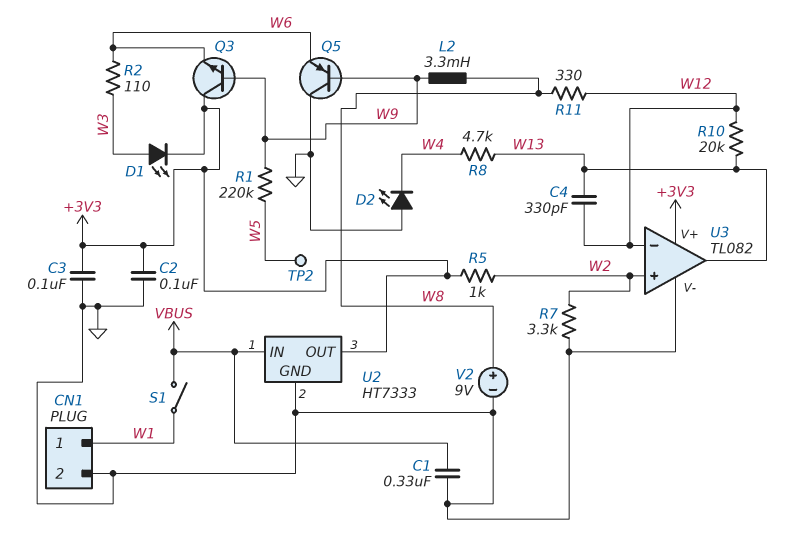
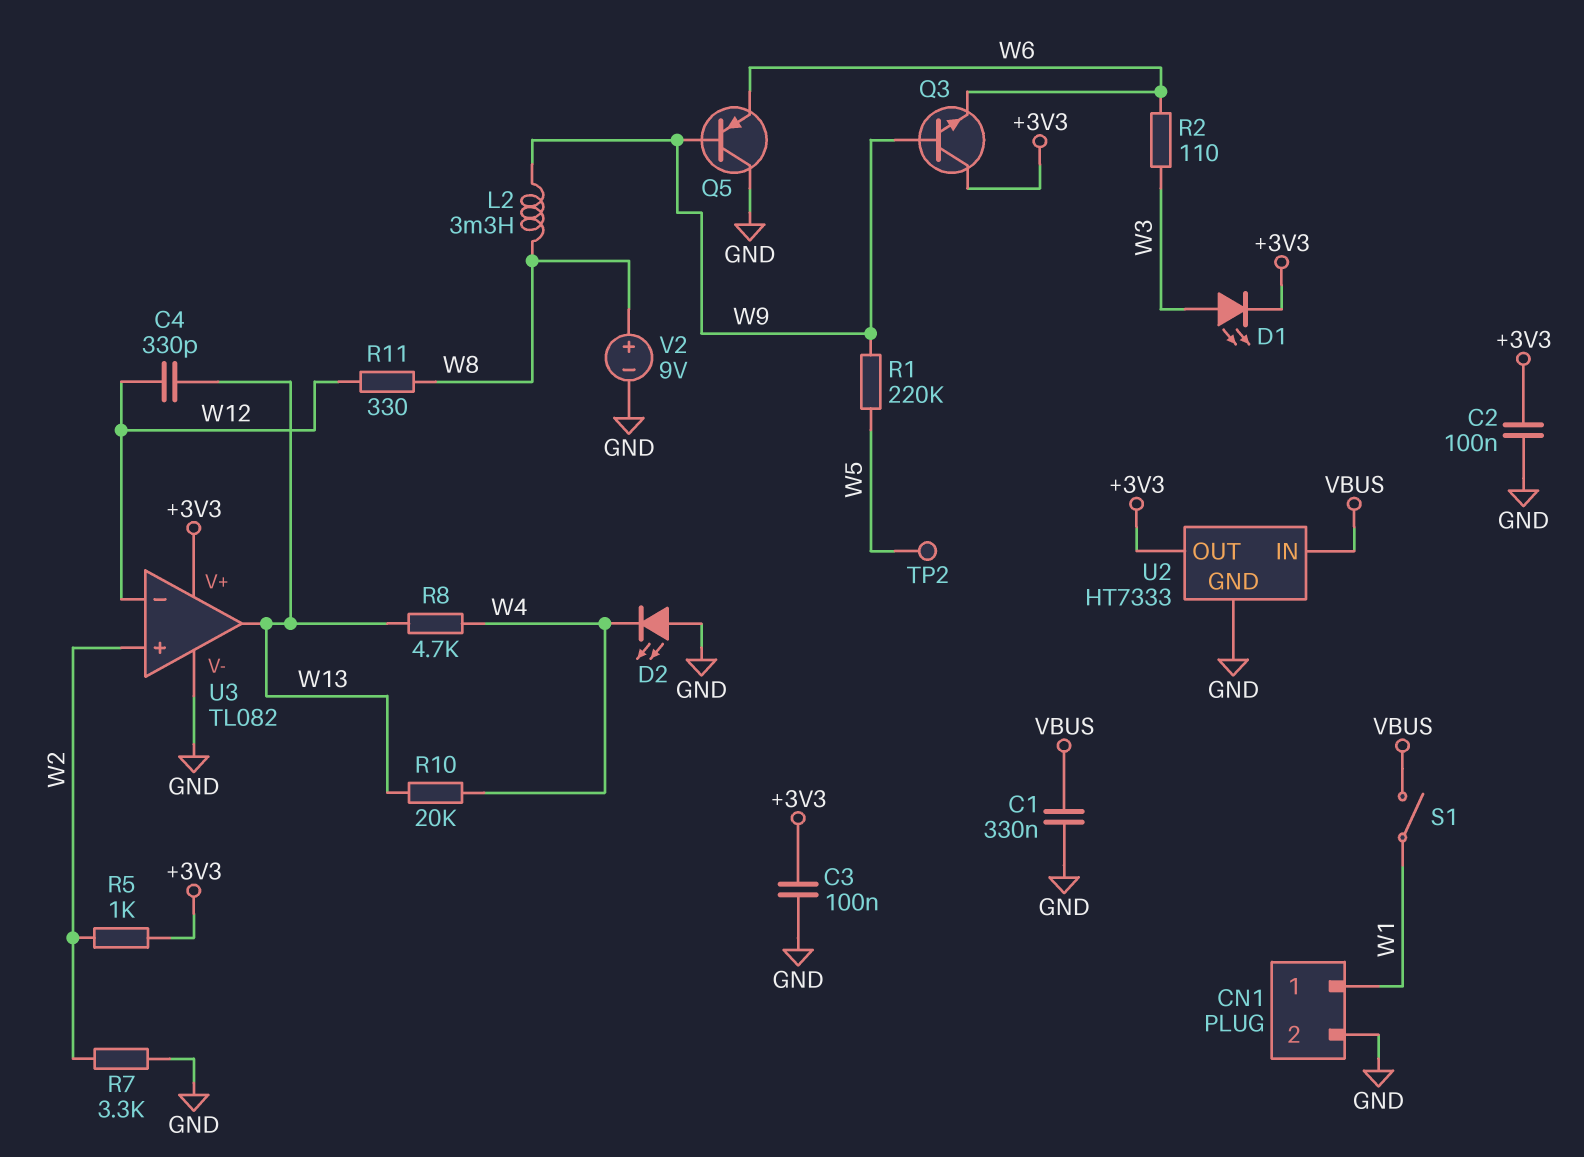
R10: 20k (W12, W13) -> 20k (W4, W13)

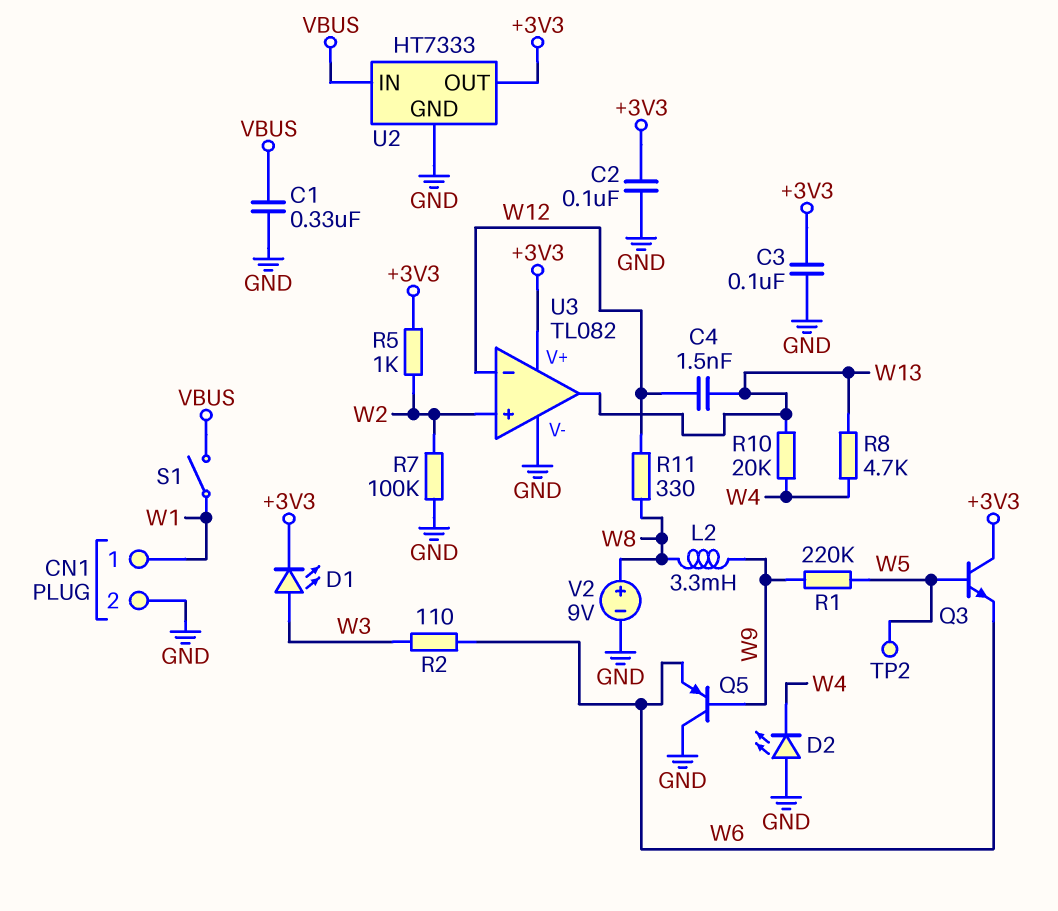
C4: 330pF (W12, W13) -> 1.5nF (W12, W13)
Q3: NPN (B W9, C +3V3, E W6) -> NPN (B W5, C +3V3, E W6)
R7: 3.3k (GND, W2) -> 100k (GND, W2)

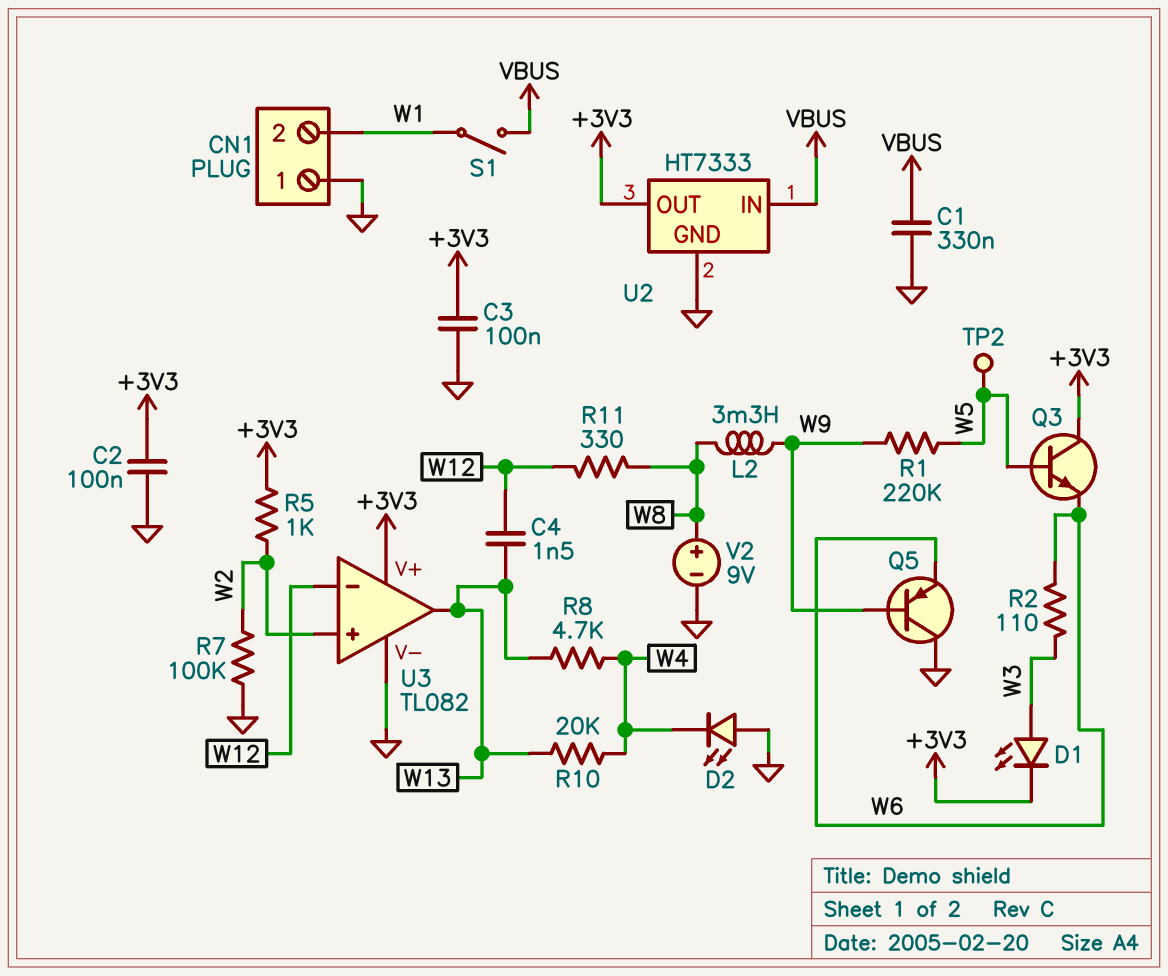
CN1 pin 1: W1 -> GND
CN1 pin 2: GND -> W1

